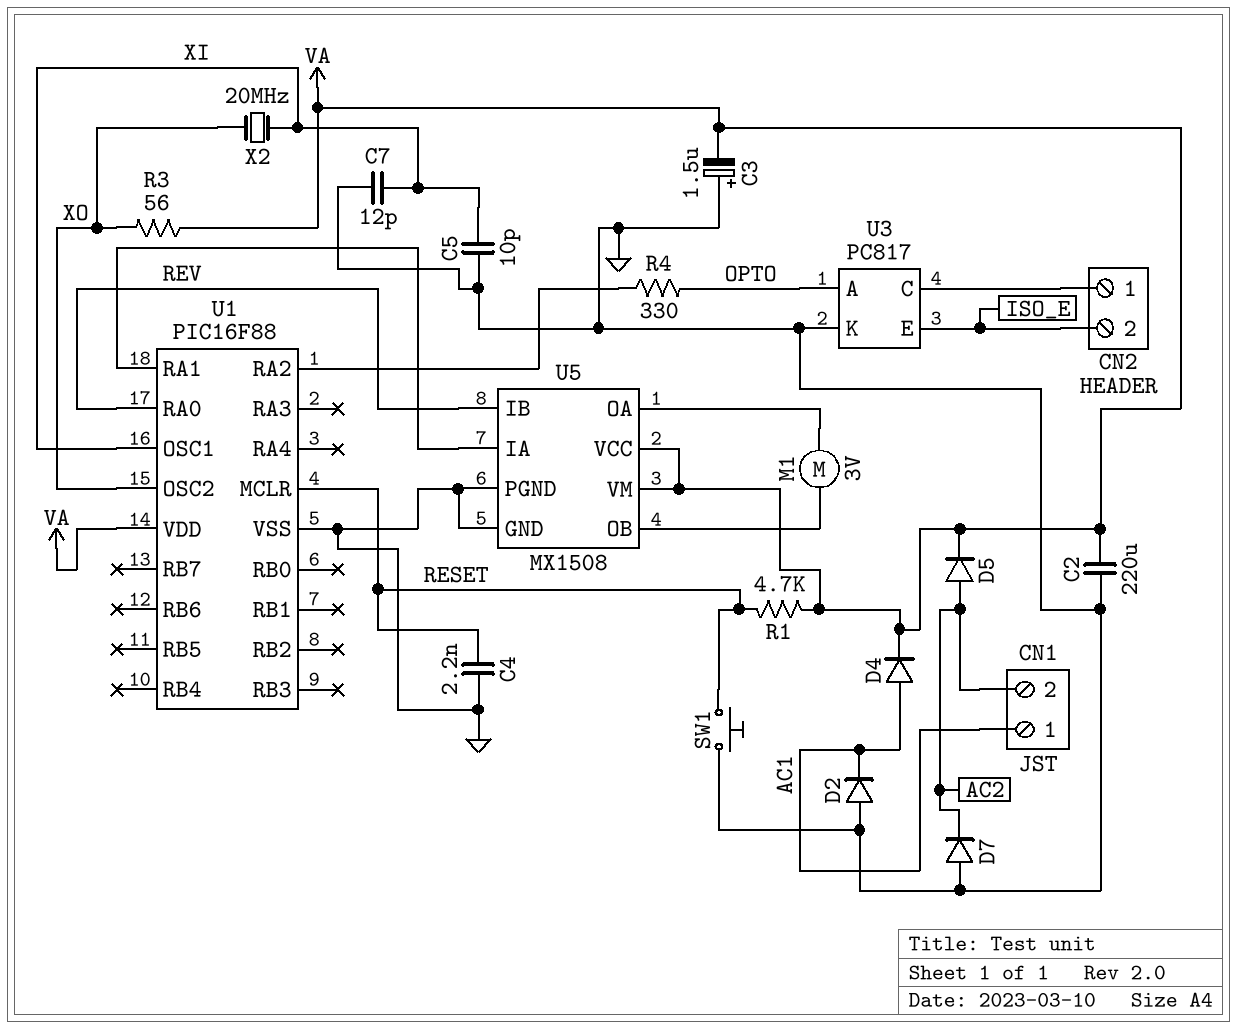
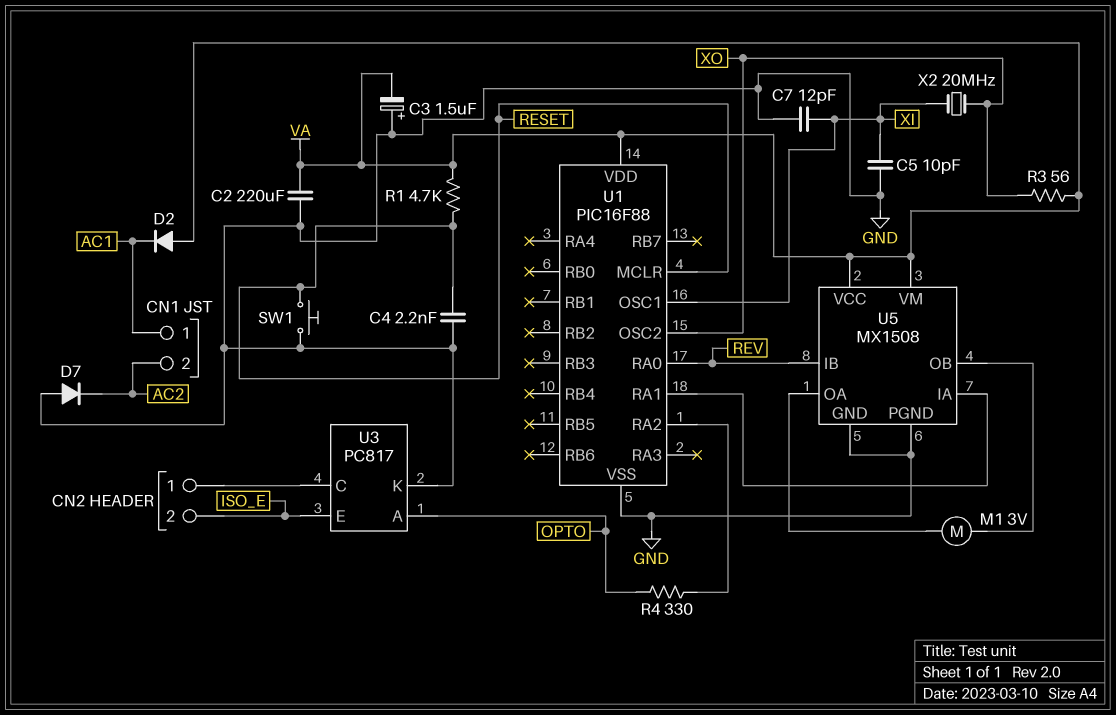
D2: diode (A GND, K AC1) -> diode (A VA, K AC1)
D4: diode (A AC1, K VA) -> none
D5: diode (A AC2, K VA) -> none

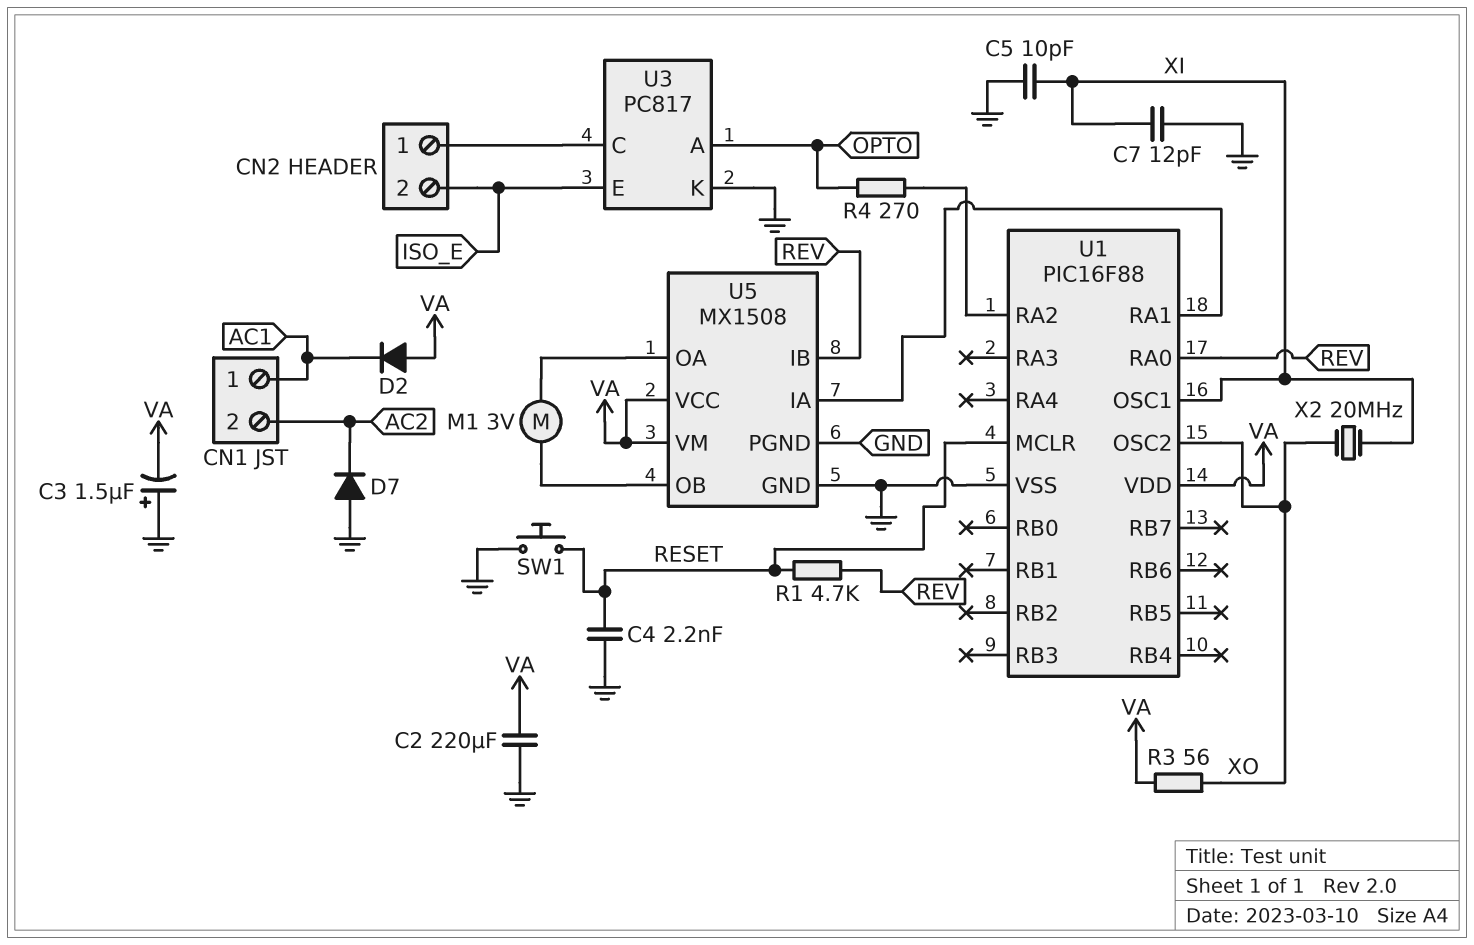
R1: 4.7k (RESET, VA) -> 4.7k (RESET, REV)
R4: 330 (OPTO, U1/RA2) -> 270 (OPTO, U1/RA2)

